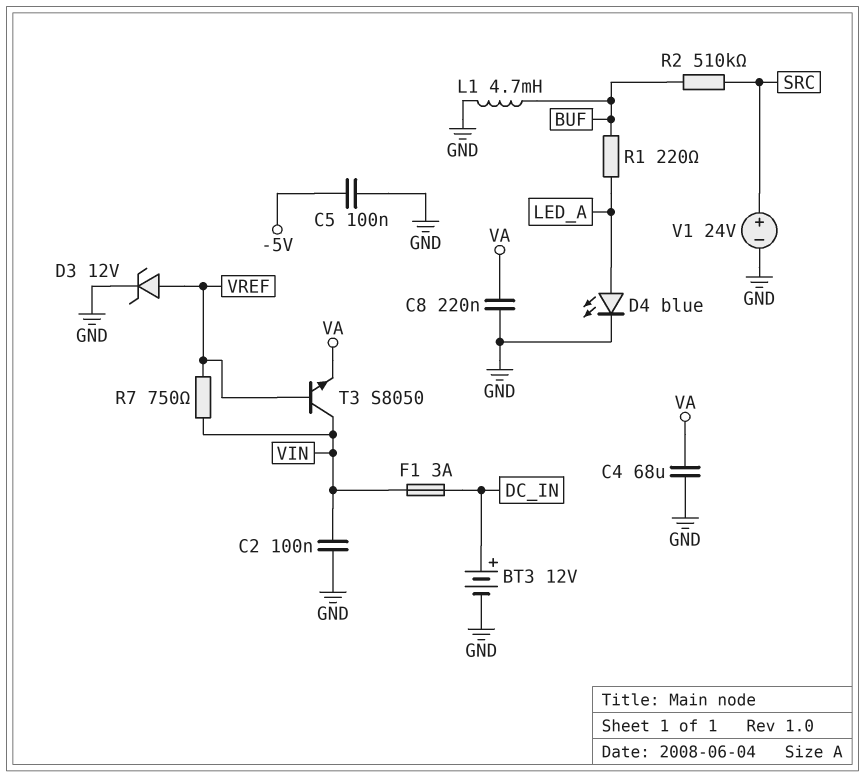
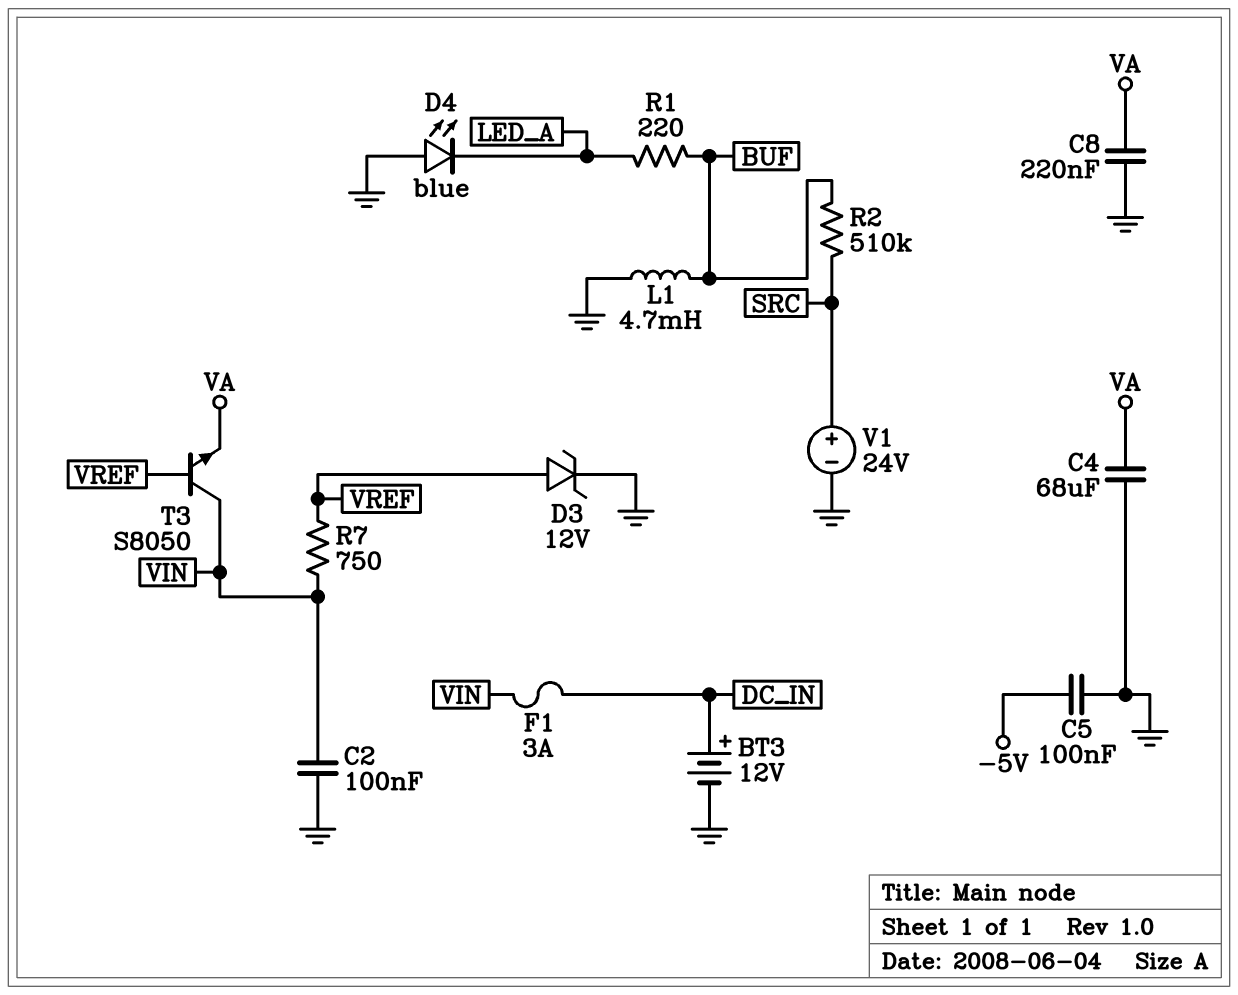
D4: LED blue (A LED_A, K GND) -> LED blue (A GND, K LED_A)

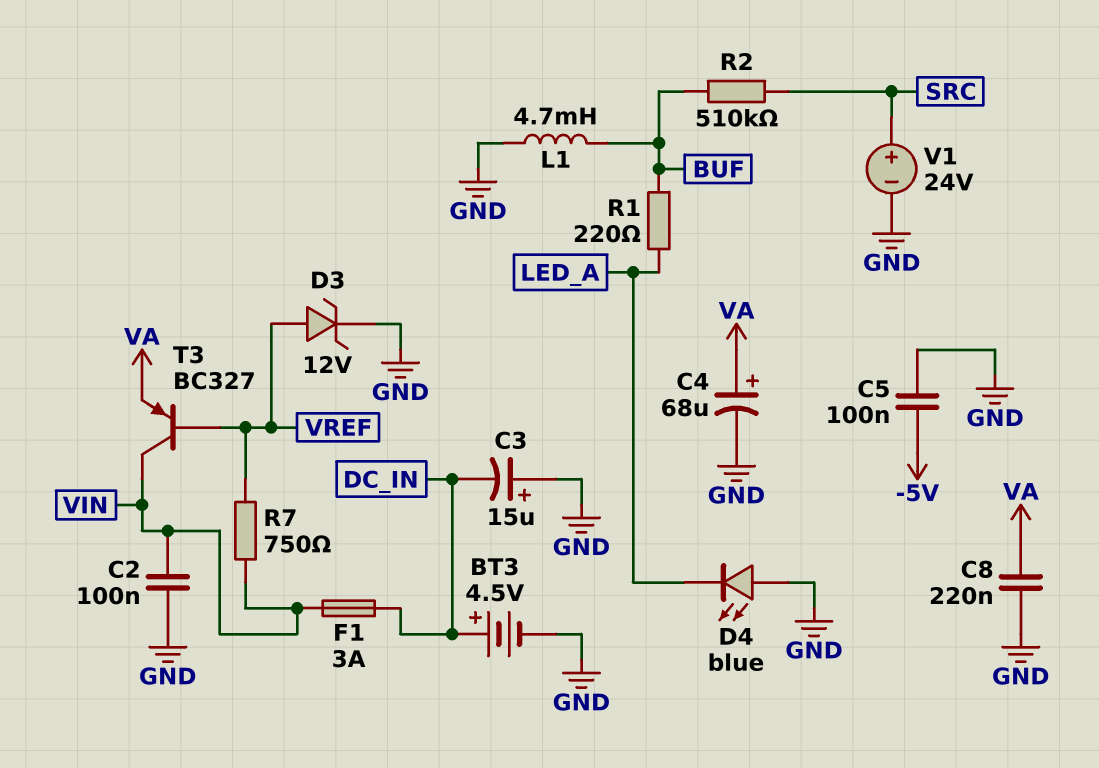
BT3: 12V (plus DC_IN, minus GND) -> 4.5V (plus DC_IN, minus GND)
C3: none -> 15uF (plus GND, minus DC_IN)
C4: 68uF (GND, VA) -> 68uF (plus VA, minus GND)
T3: NPN S8050 (B VREF, C VIN, E VA) -> PNP BC327 (B VREF, C VIN, E VA)

